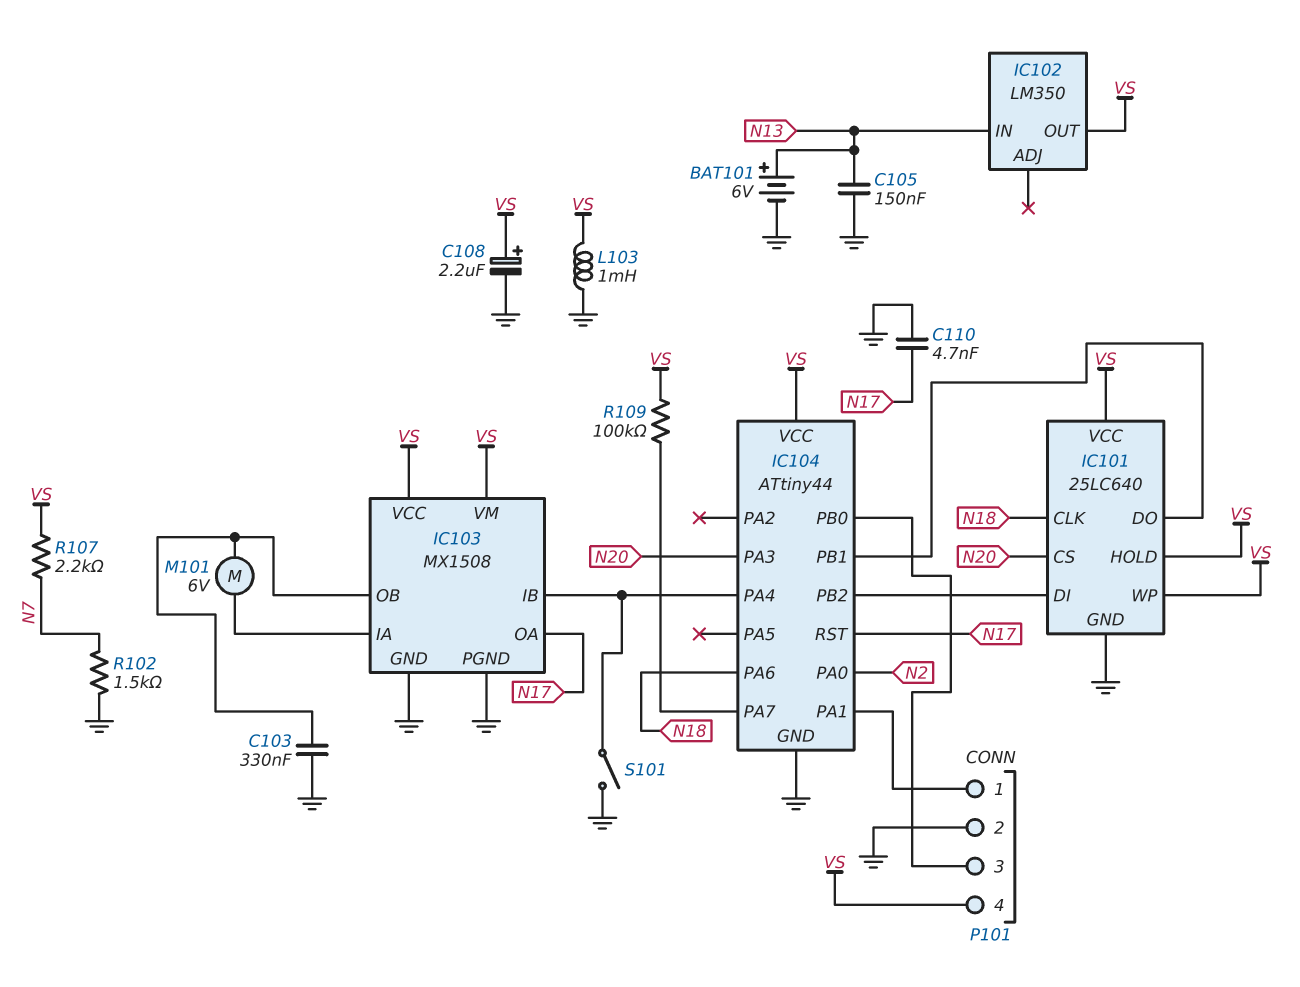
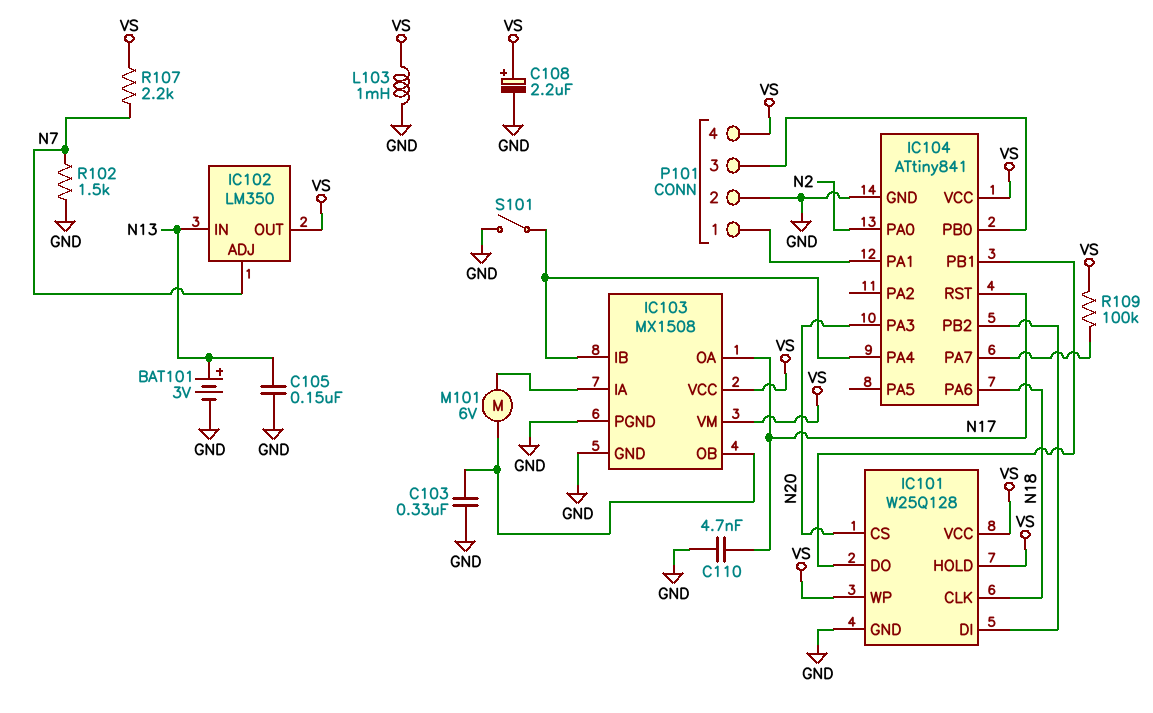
BAT101: 6V (plus N13, minus GND) -> 3V (plus N13, minus GND)
IC101: 25LC640 -> W25Q128
IC102 pin ADJ: none -> N7
IC104: ATtiny44 -> ATtiny841

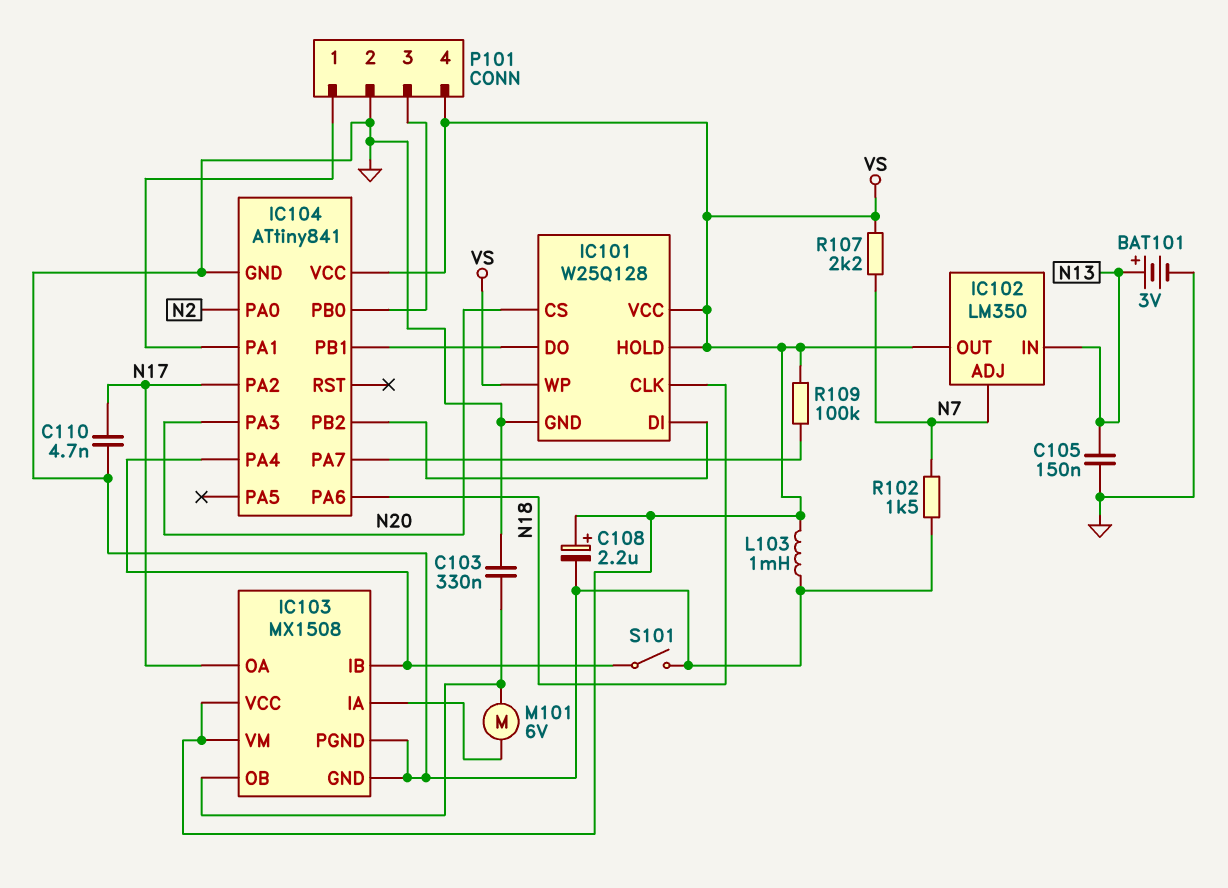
IC104 pin PA2: none -> N17
IC104 pin RST: N17 -> none

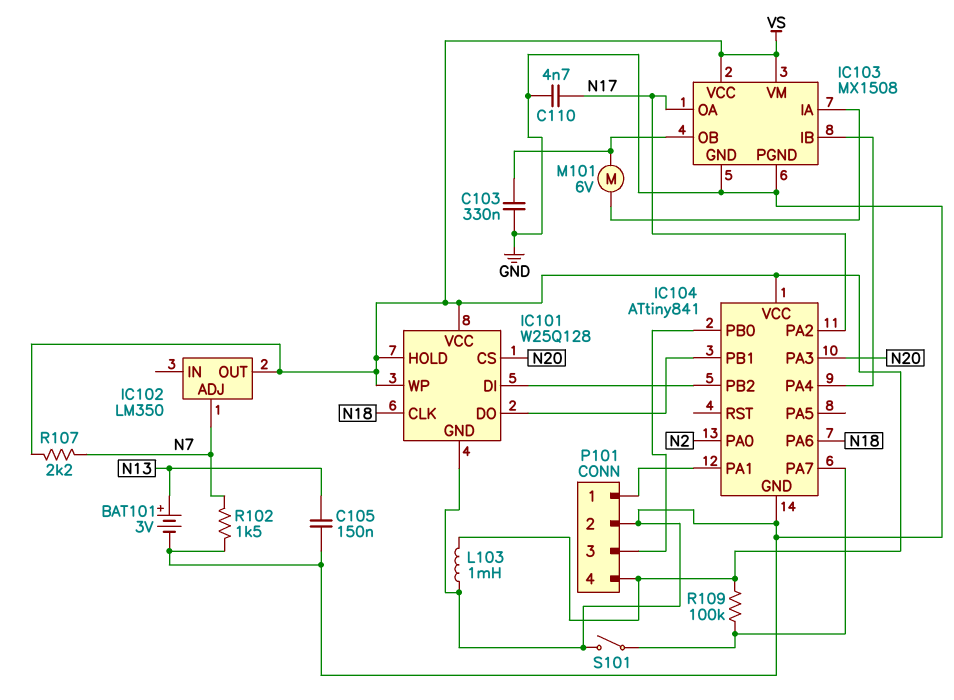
C108: 2.2uF (plus VS, minus GND) -> none
IC102 pin IN: N13 -> none
S101: switch (GND, IC103/IB) -> switch (GND, IC104/PA7)

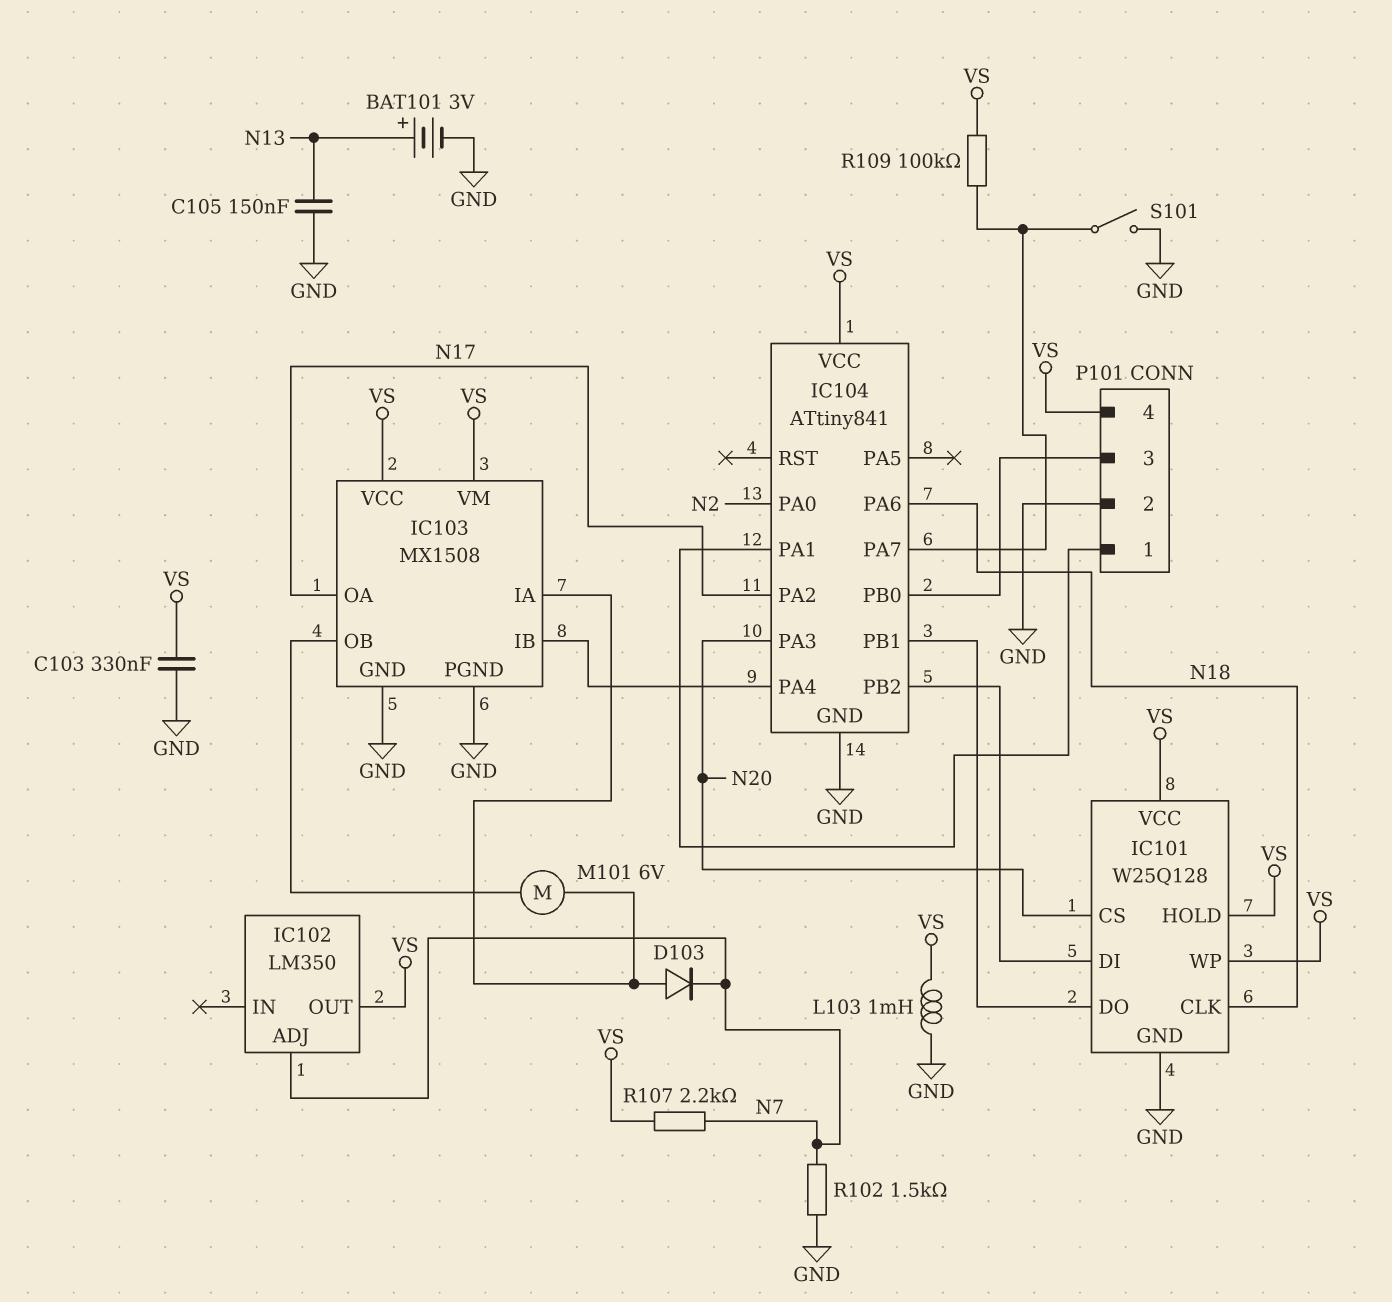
C103: 330nF (GND, IC103/OB) -> 330nF (GND, VS)
C110: 4.7nF (GND, N17) -> none
D103: none -> diode (A IC103/IA, K N7)

